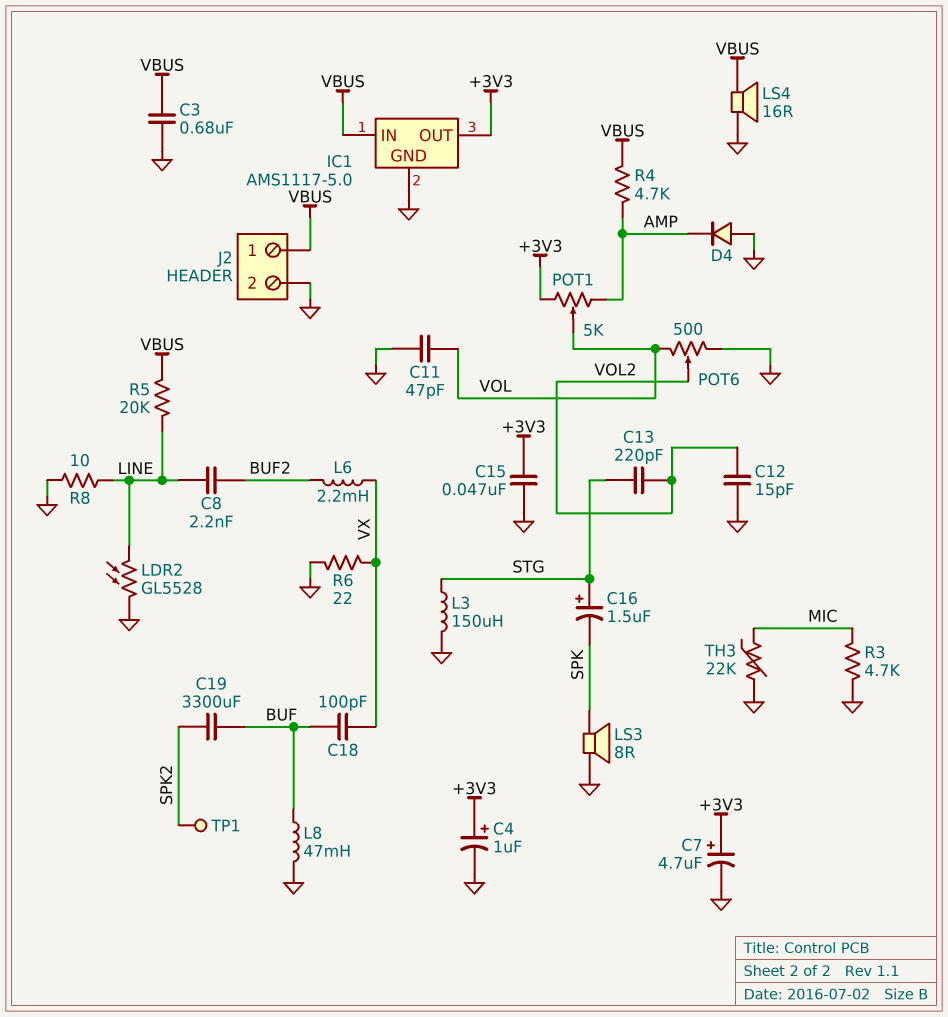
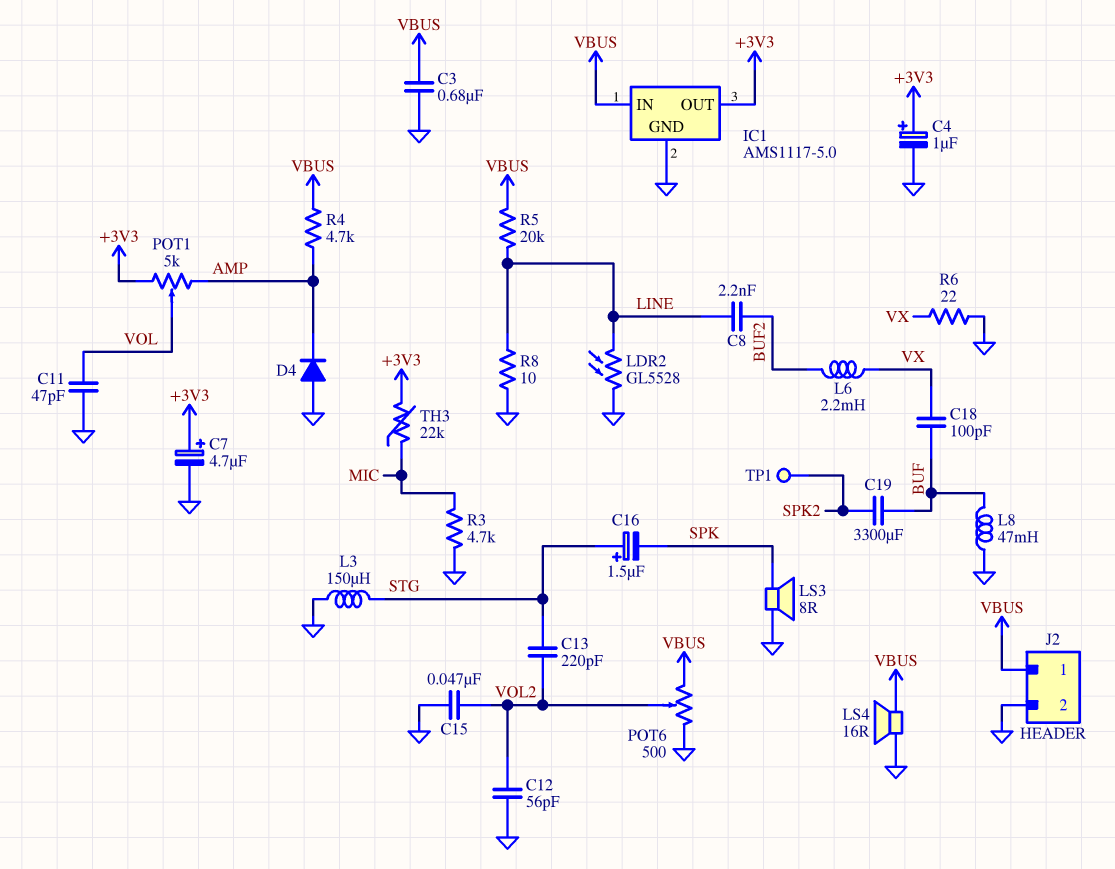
C12: 15pF (GND, VOL2) -> 56pF (GND, VOL2)
C15: 47nF (+3V3, GND) -> 47nF (GND, VOL2)
POT6: 500 (GND, VOL, wiper VOL2) -> 500 (GND, VBUS, wiper VOL2)
TH3: 22k (GND, MIC) -> 22k (+3V3, MIC)

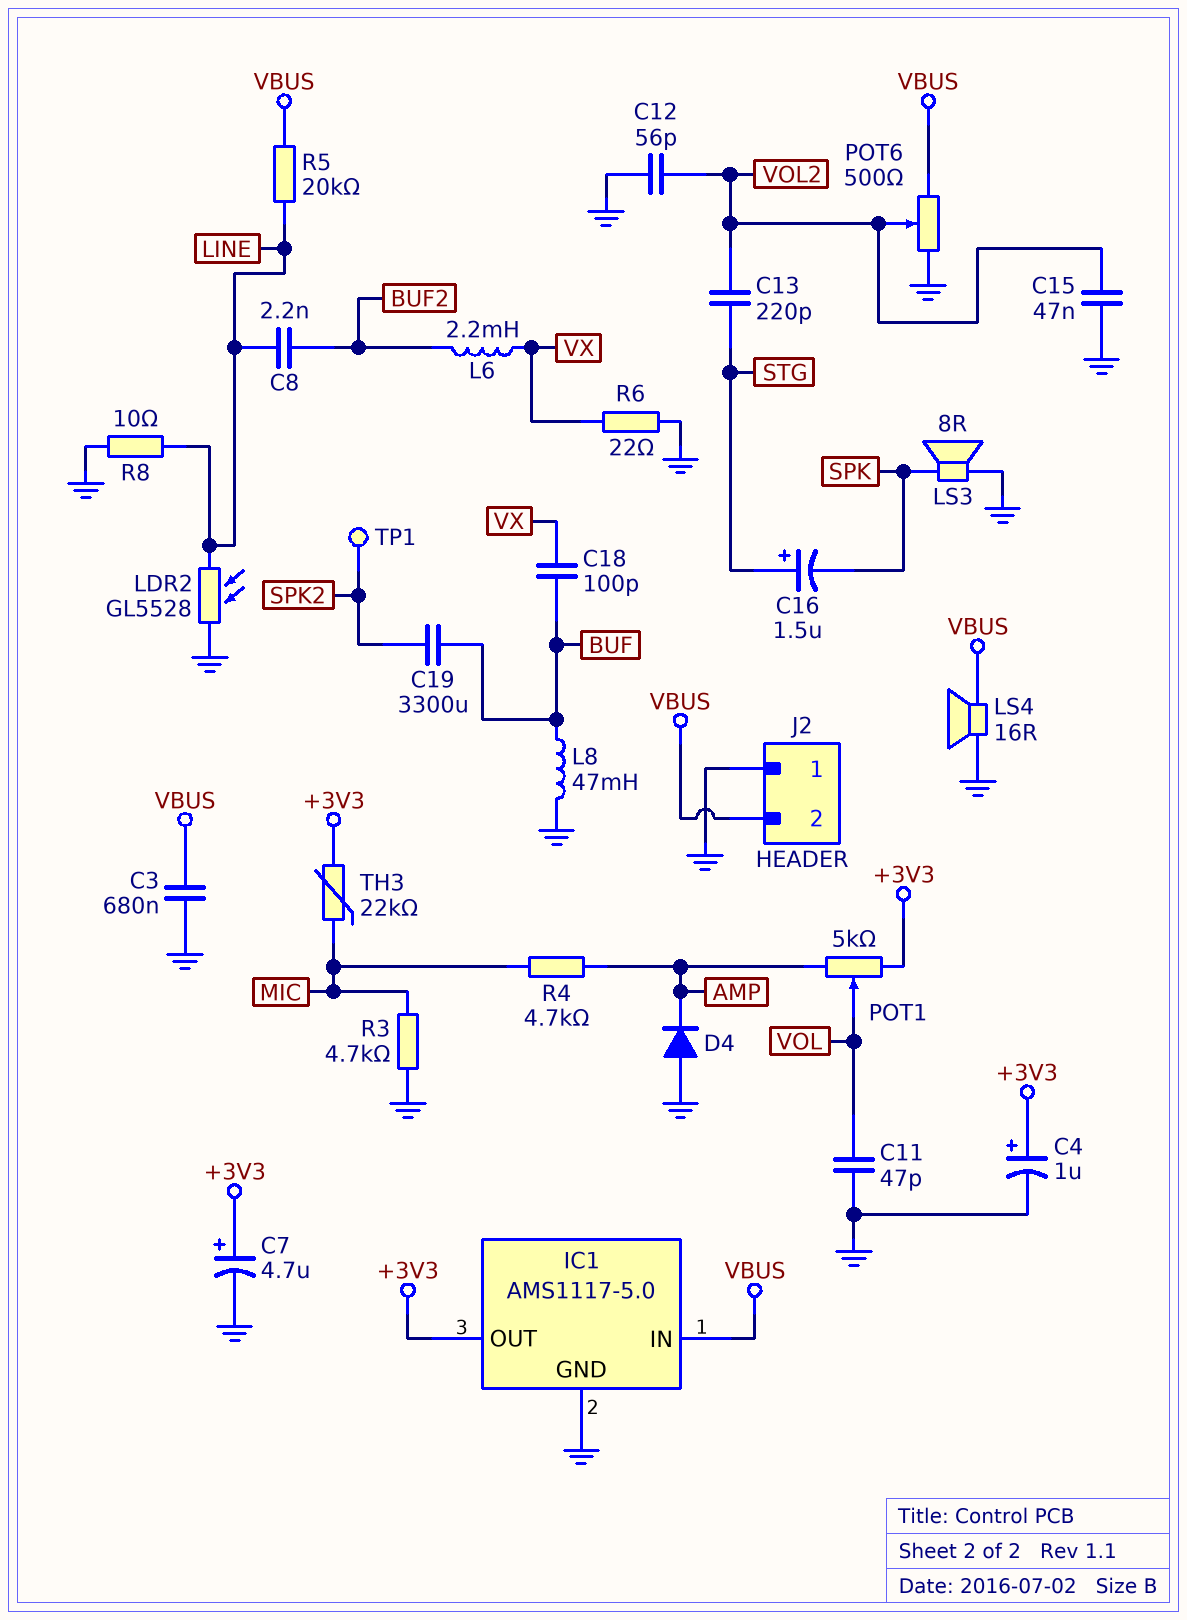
J2 pin 1: VBUS -> GND
J2 pin 2: GND -> VBUS
L3: 150uH (GND, STG) -> none
R4: 4.7k (AMP, VBUS) -> 4.7k (AMP, MIC)

